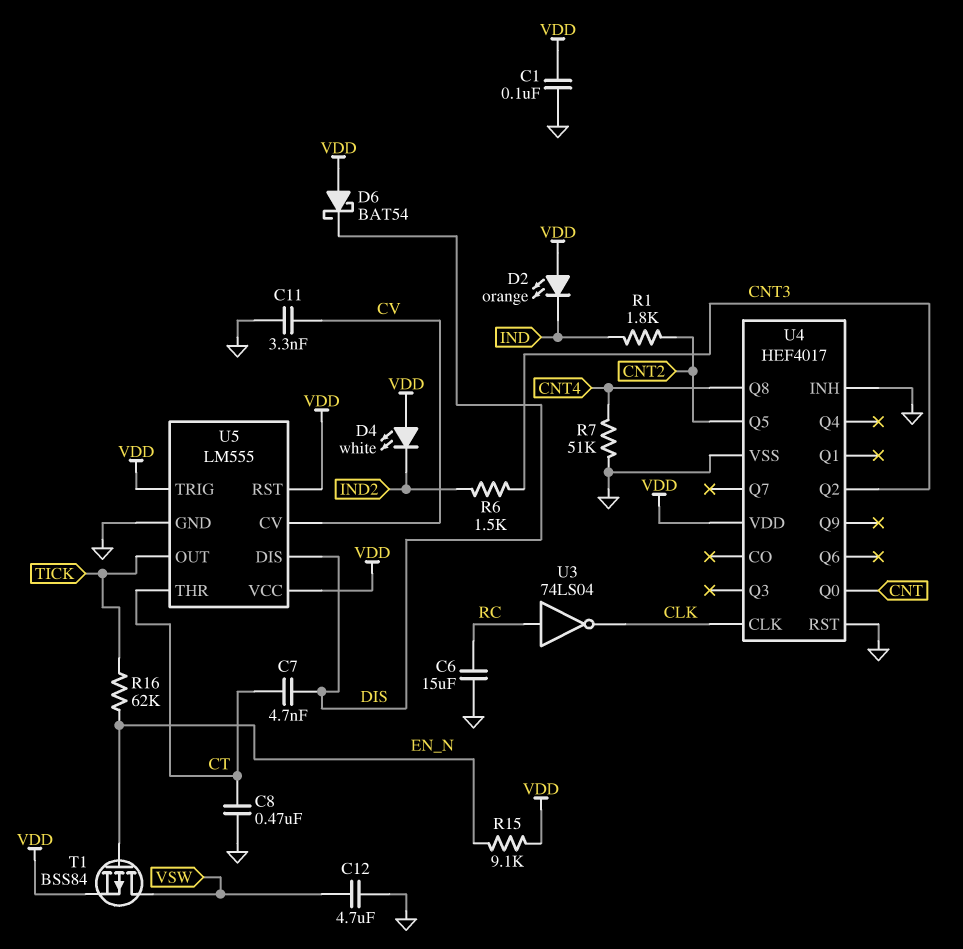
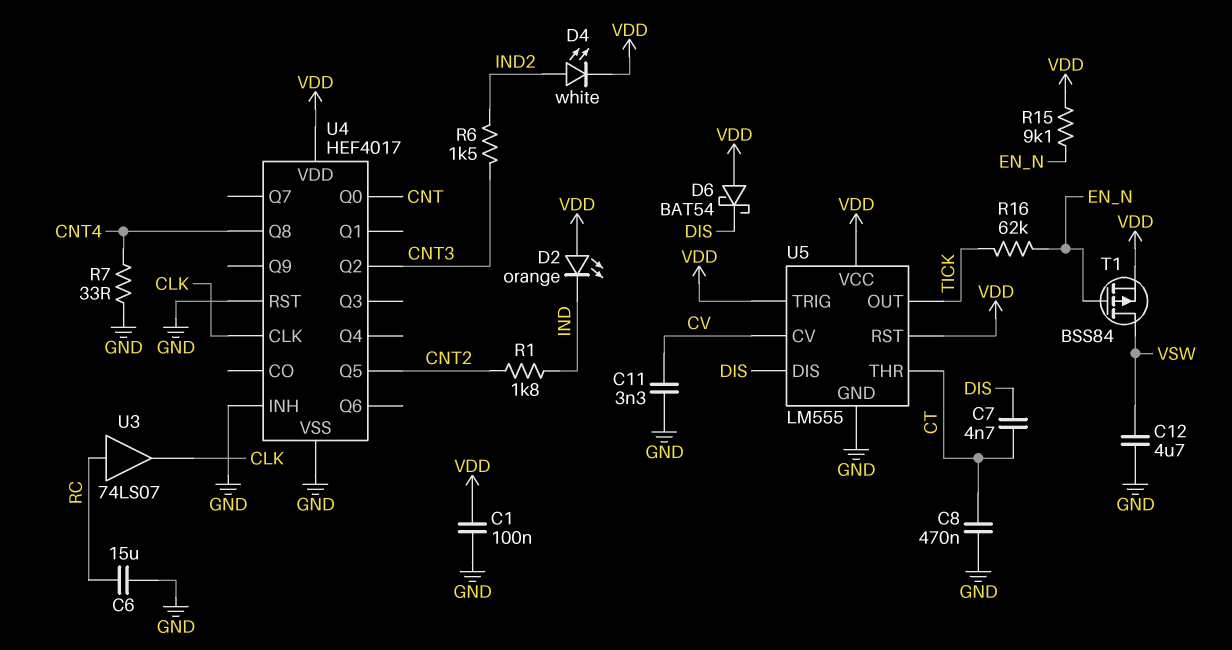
D4: LED white (A VDD, K IND2) -> LED white (A IND2, K VDD)
R7: 51k (CNT4, GND) -> 33 (CNT4, GND)
U3: NOT 74LS04 (in RC, out CLK) -> buffer 74LS07 (in RC, out CLK)

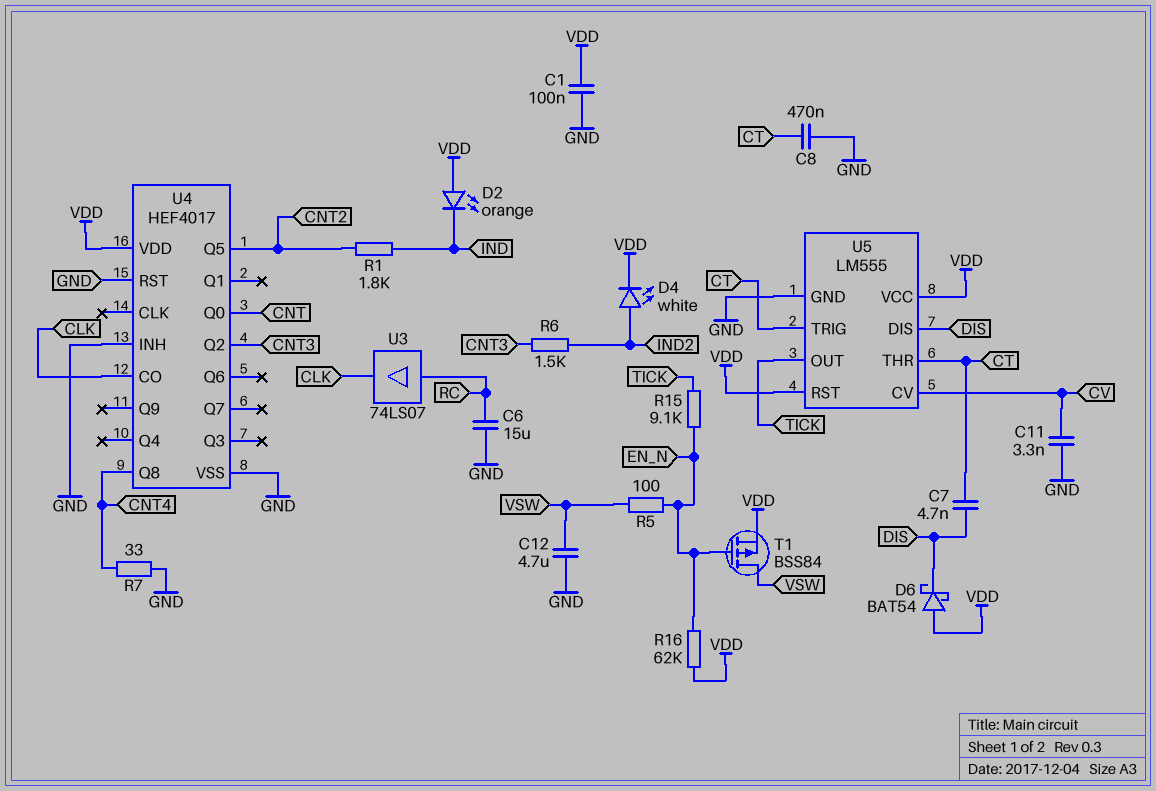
R5: none -> 100 (EN_N, VSW)
R15: 9.1k (EN_N, VDD) -> 9.1k (EN_N, TICK)
R16: 62k (EN_N, TICK) -> 62k (EN_N, VDD)
U4 pin CLK: CLK -> none
U4 pin CO: none -> CLK
U5 pin TRIG: VDD -> CT

